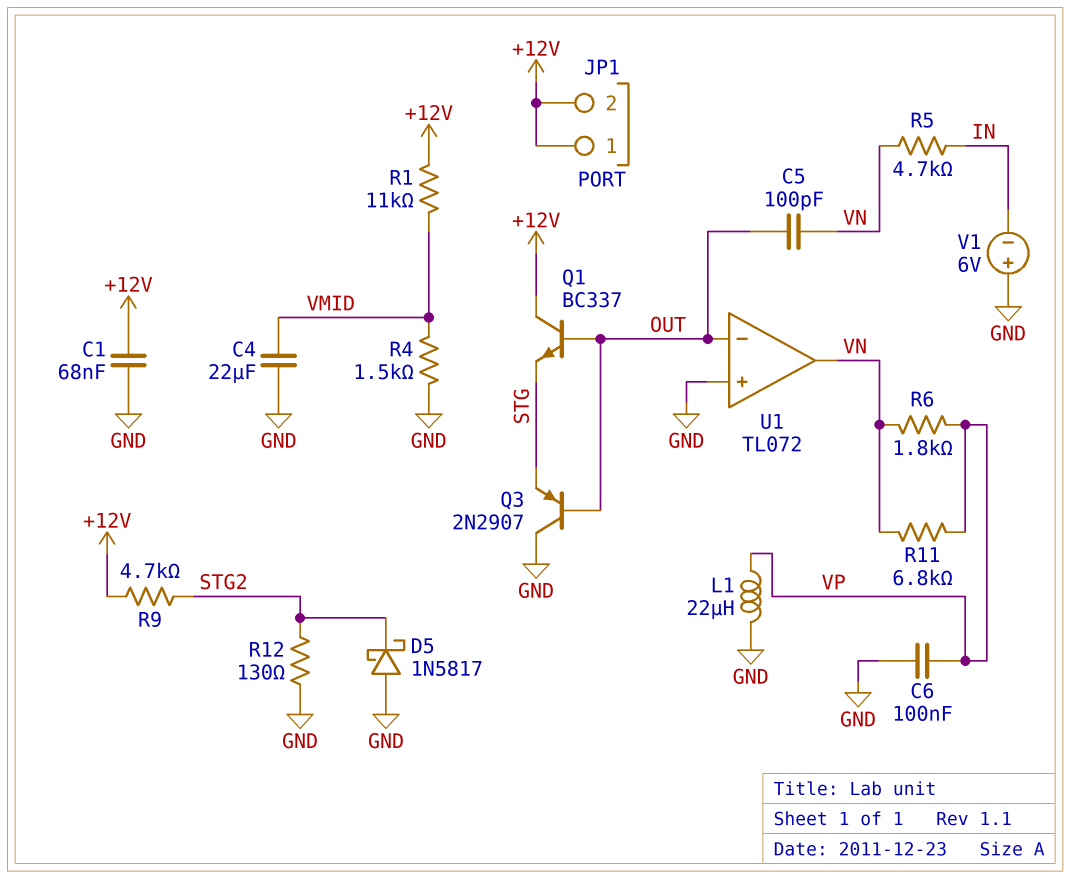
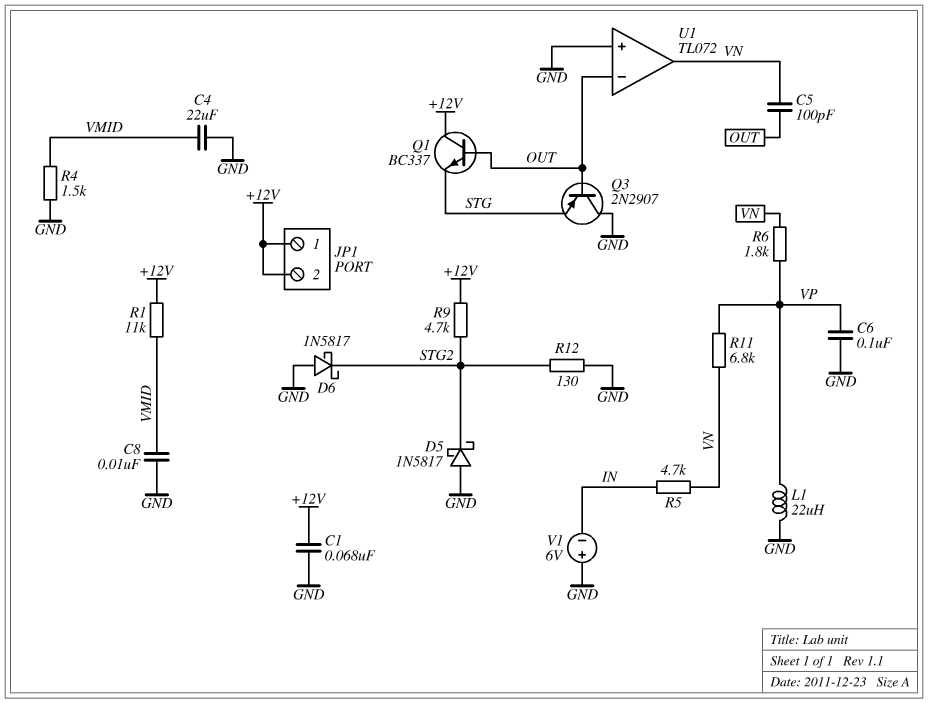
C8: none -> 10nF (GND, VMID)
D6: none -> schottky 1N5817 (A GND, K STG2)

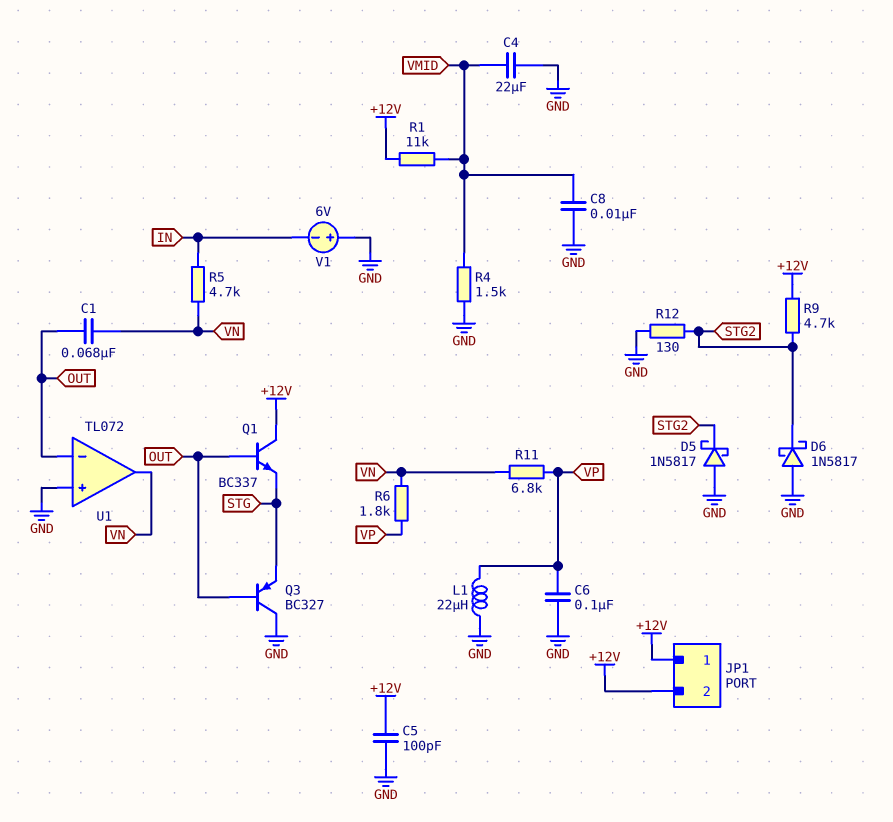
C1: 68nF (+12V, GND) -> 68nF (OUT, VN)
C5: 100pF (OUT, VN) -> 100pF (+12V, GND)
Q3: PNP 2N2907 (B OUT, C GND, E STG) -> PNP BC327 (B OUT, C GND, E STG)

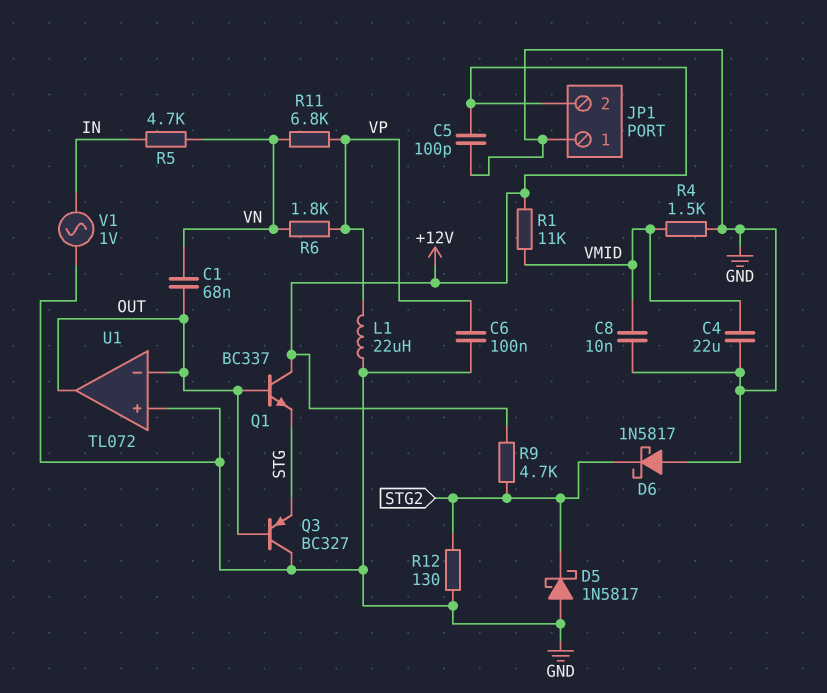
JP1 pin 1: +12V -> GND
U1 pin out: VN -> OUT
V1: 6V (plus GND, minus IN) -> AC 1V (GND, IN)

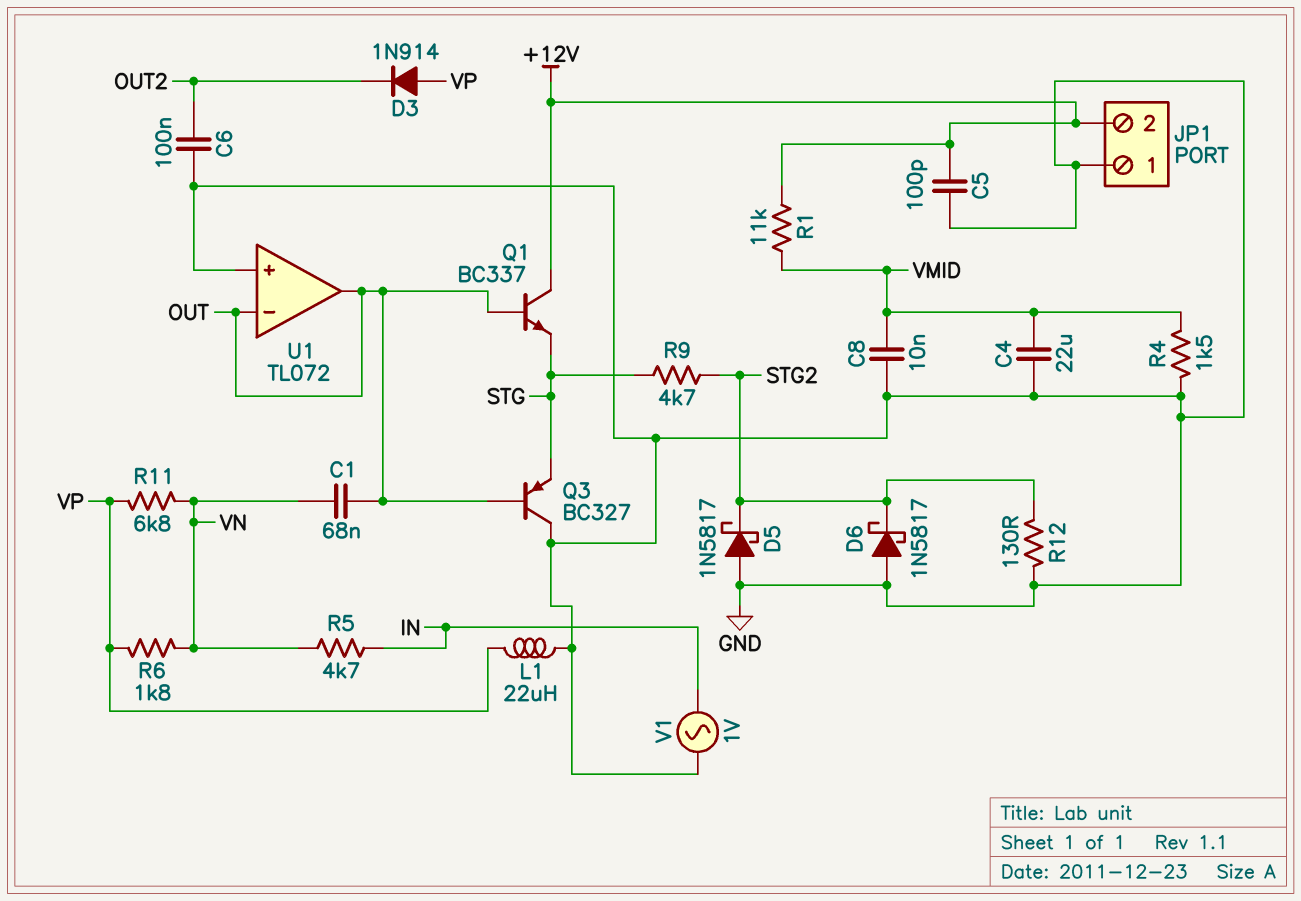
C6: 100nF (GND, VP) -> 100nF (GND, OUT2)
D3: none -> diode 1N914 (A VP, K OUT2)
R9: 4.7k (+12V, STG2) -> 4.7k (STG, STG2)

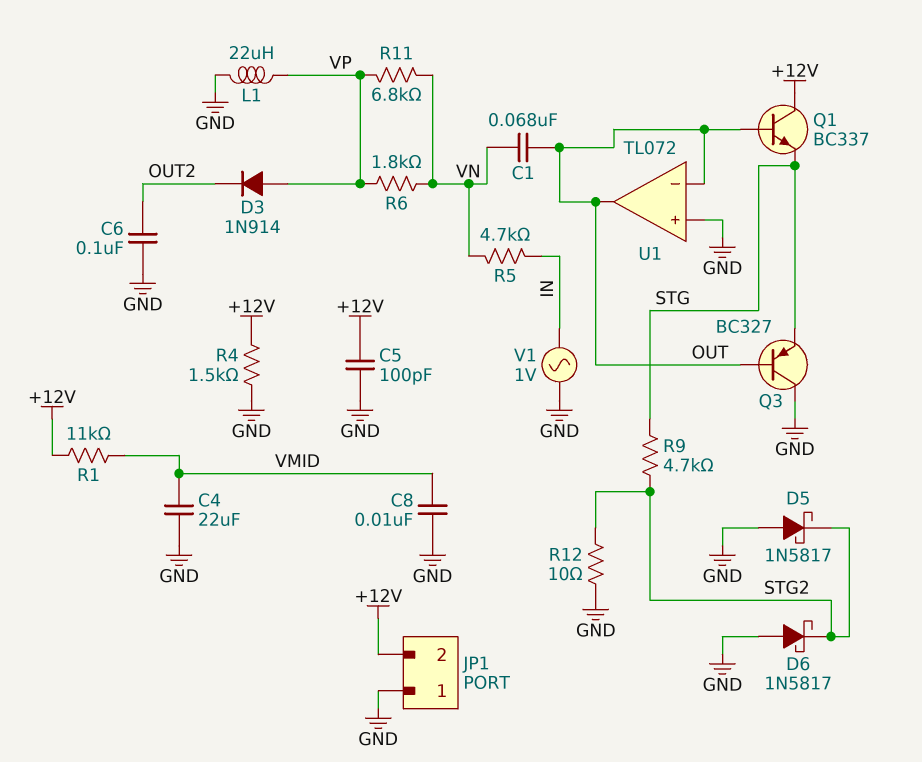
R4: 1.5k (GND, VMID) -> 1.5k (+12V, GND)
R12: 130 (GND, STG2) -> 10 (GND, STG2)

